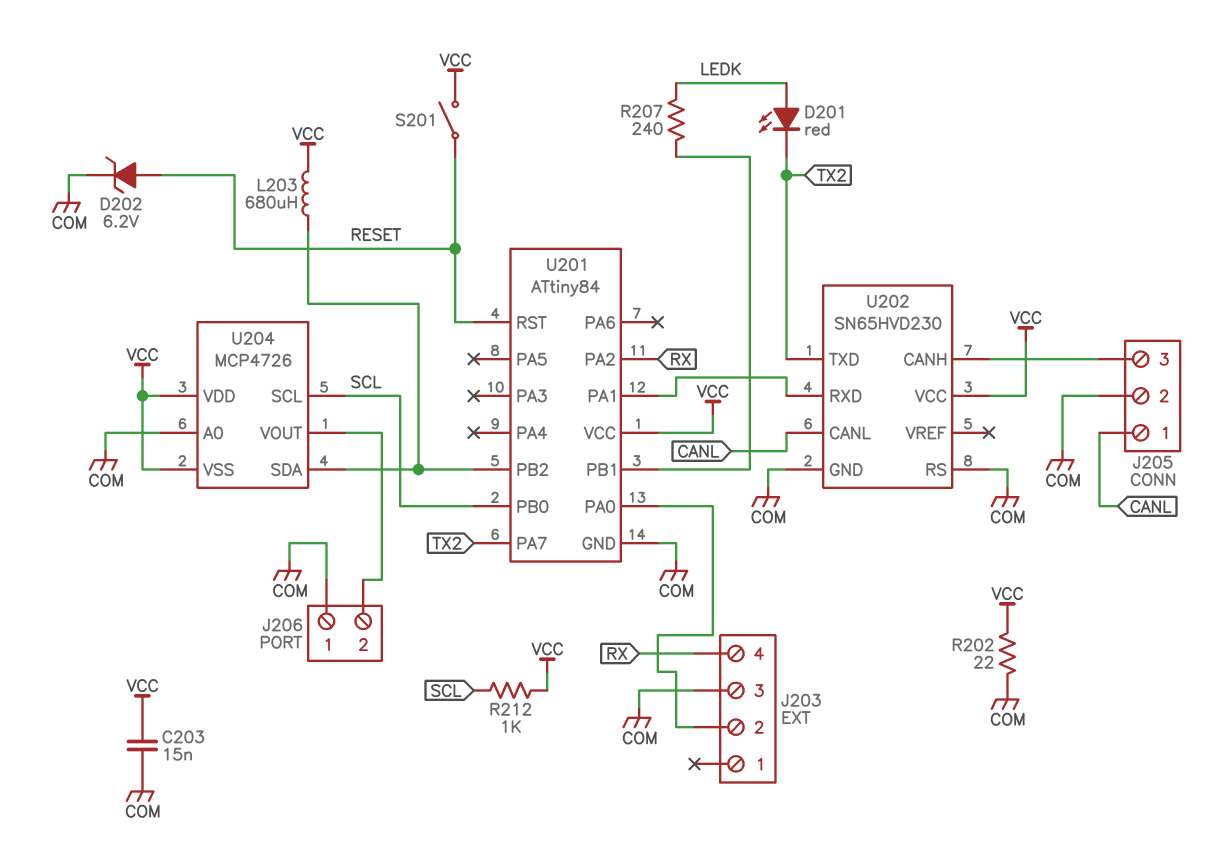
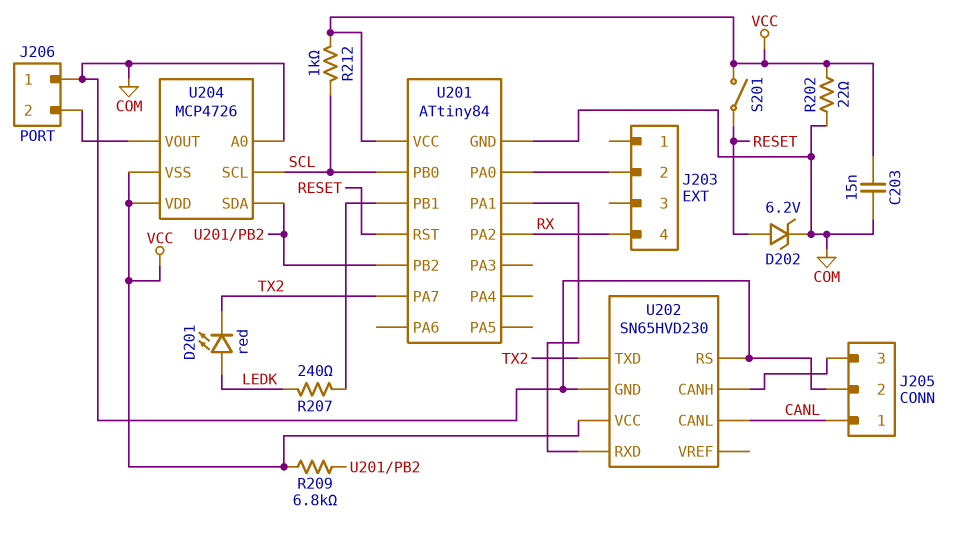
J203 pin 3: COM -> none
L203: 680uH (U201/PB2, VCC) -> none
R209: none -> 6.8k (U201/PB2, VCC)

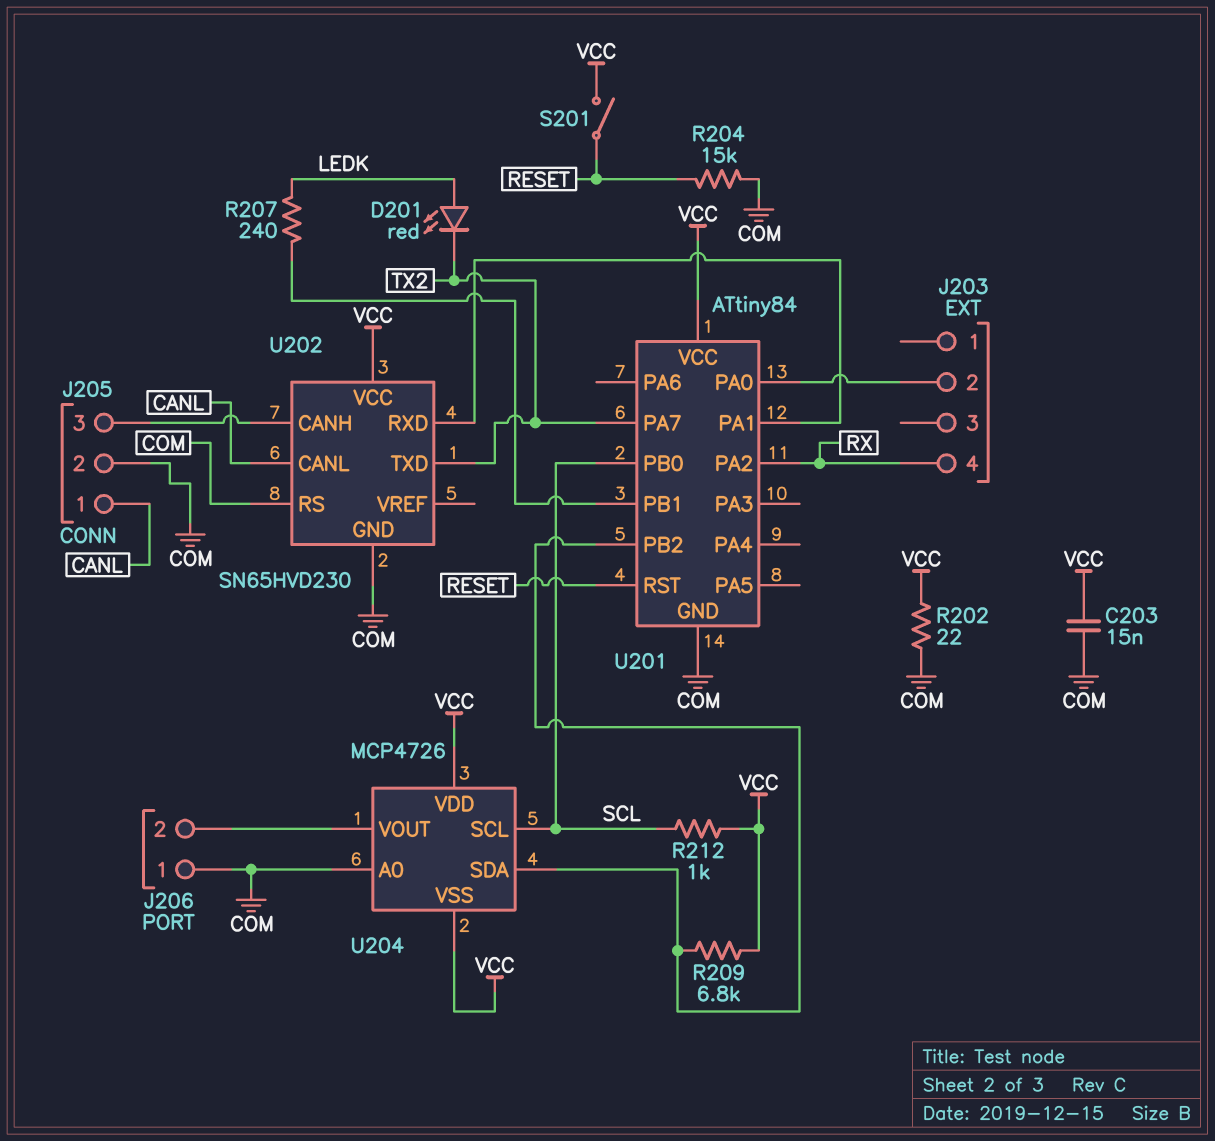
D202: zener 6.2V (A RESET, K COM) -> none
R204: none -> 15k (COM, RESET)

